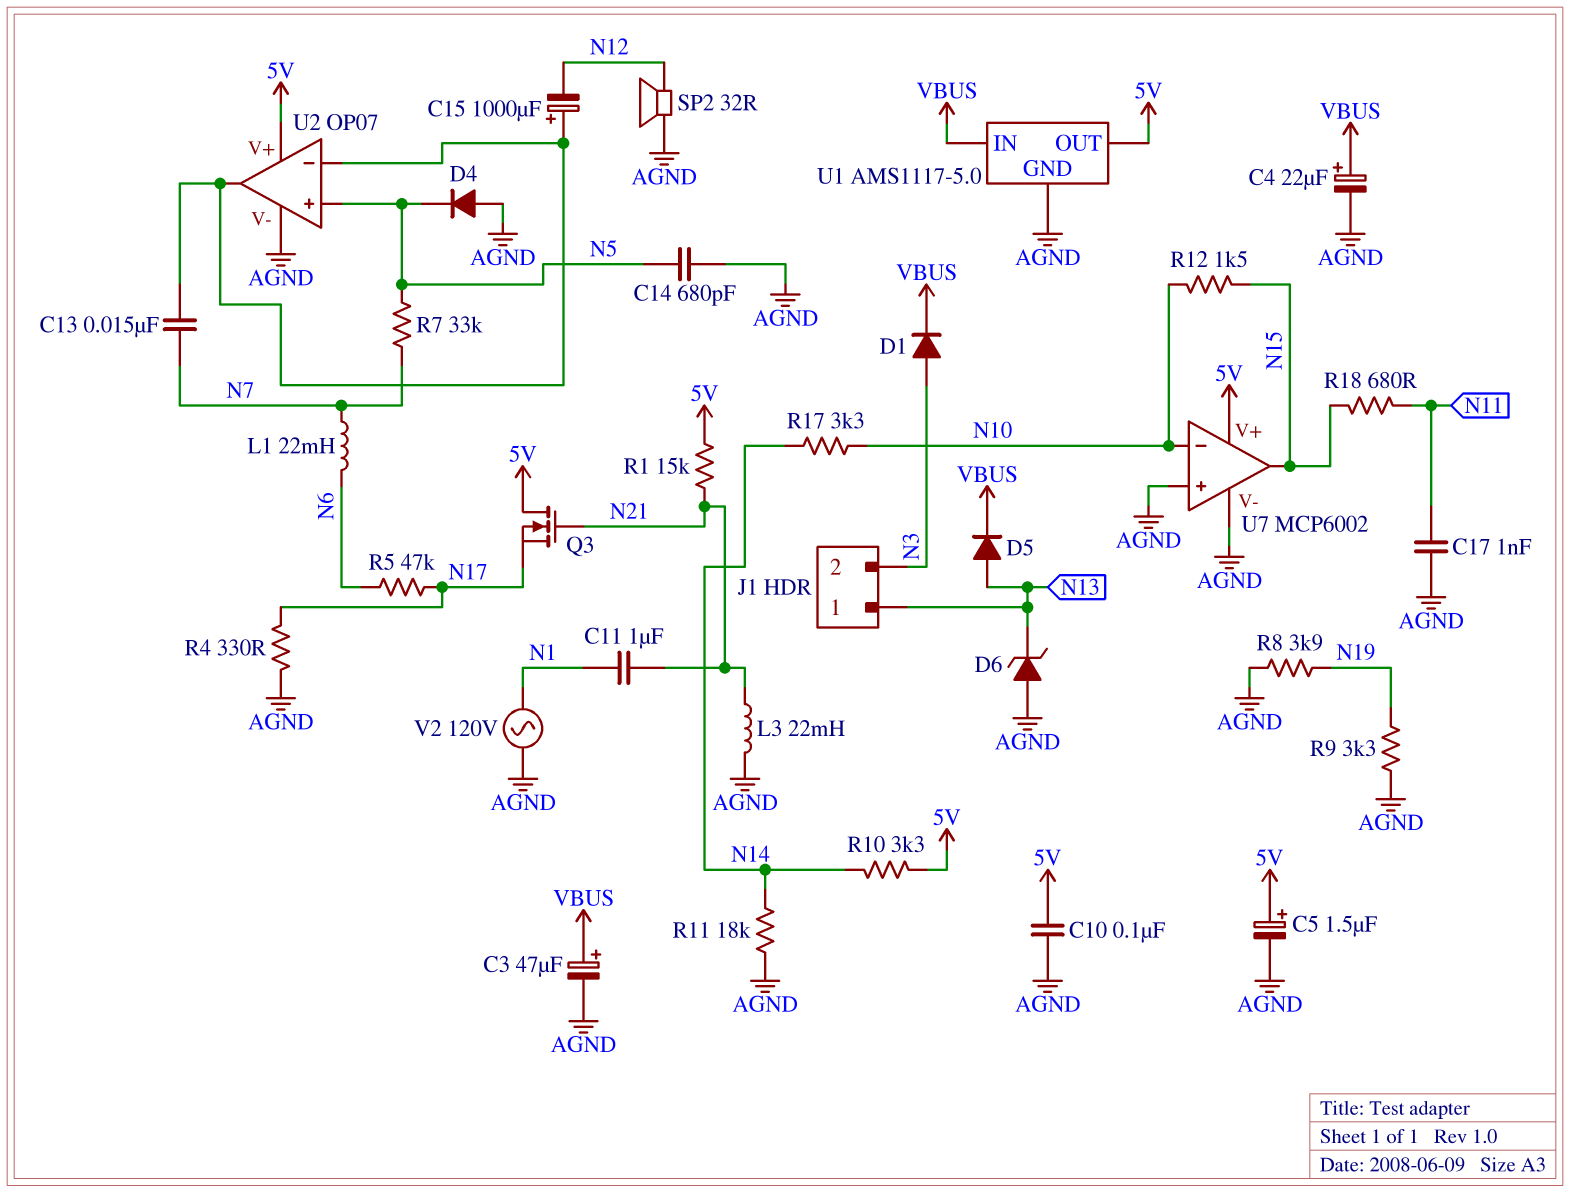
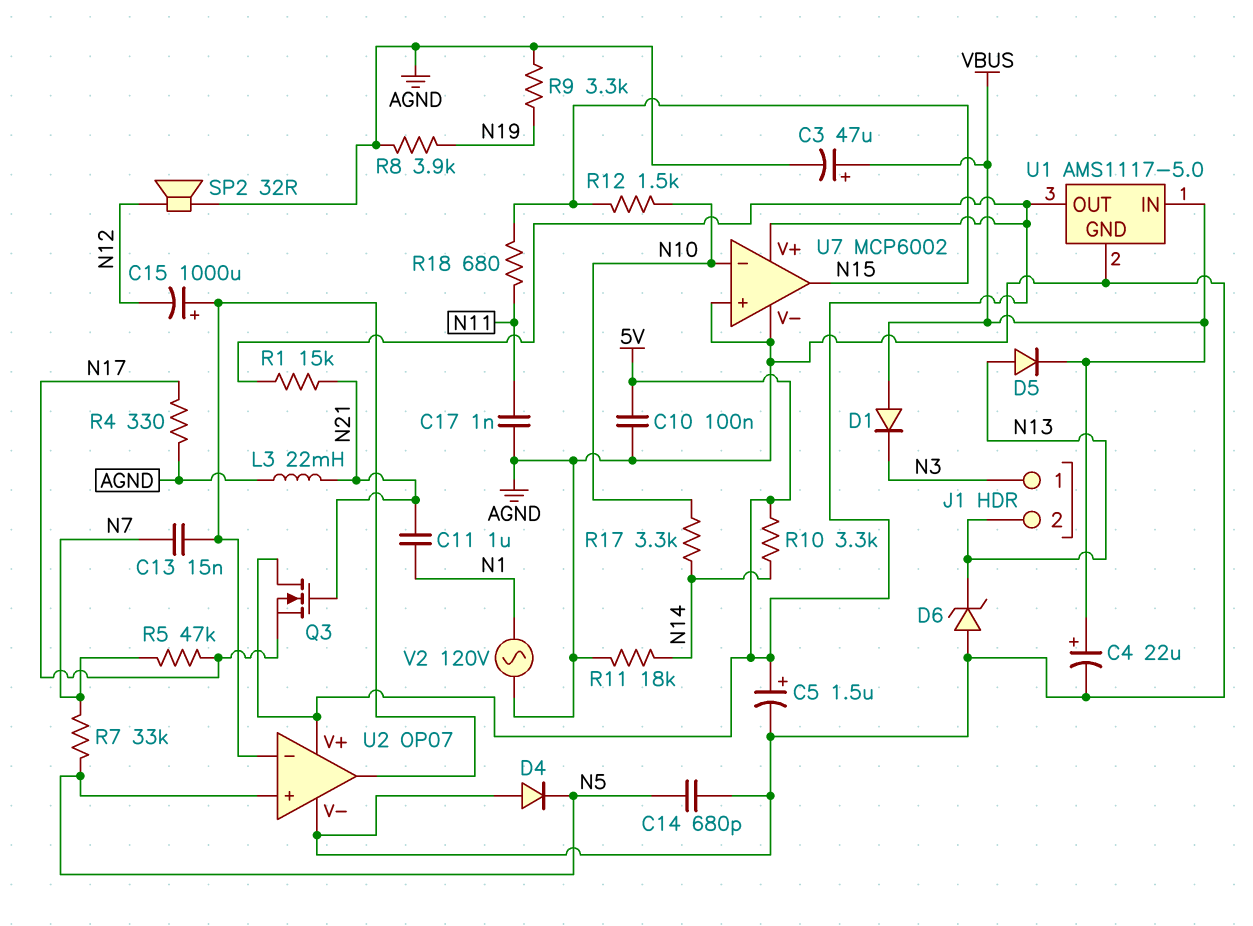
D1: diode (A N3, K VBUS) -> diode (A VBUS, K N3)
J1 pin 1: N13 -> N3
J1 pin 2: N3 -> N13
L1: 22mH (N6, N7) -> none
R5: 47k (N6, N17) -> 47k (N7, N17)

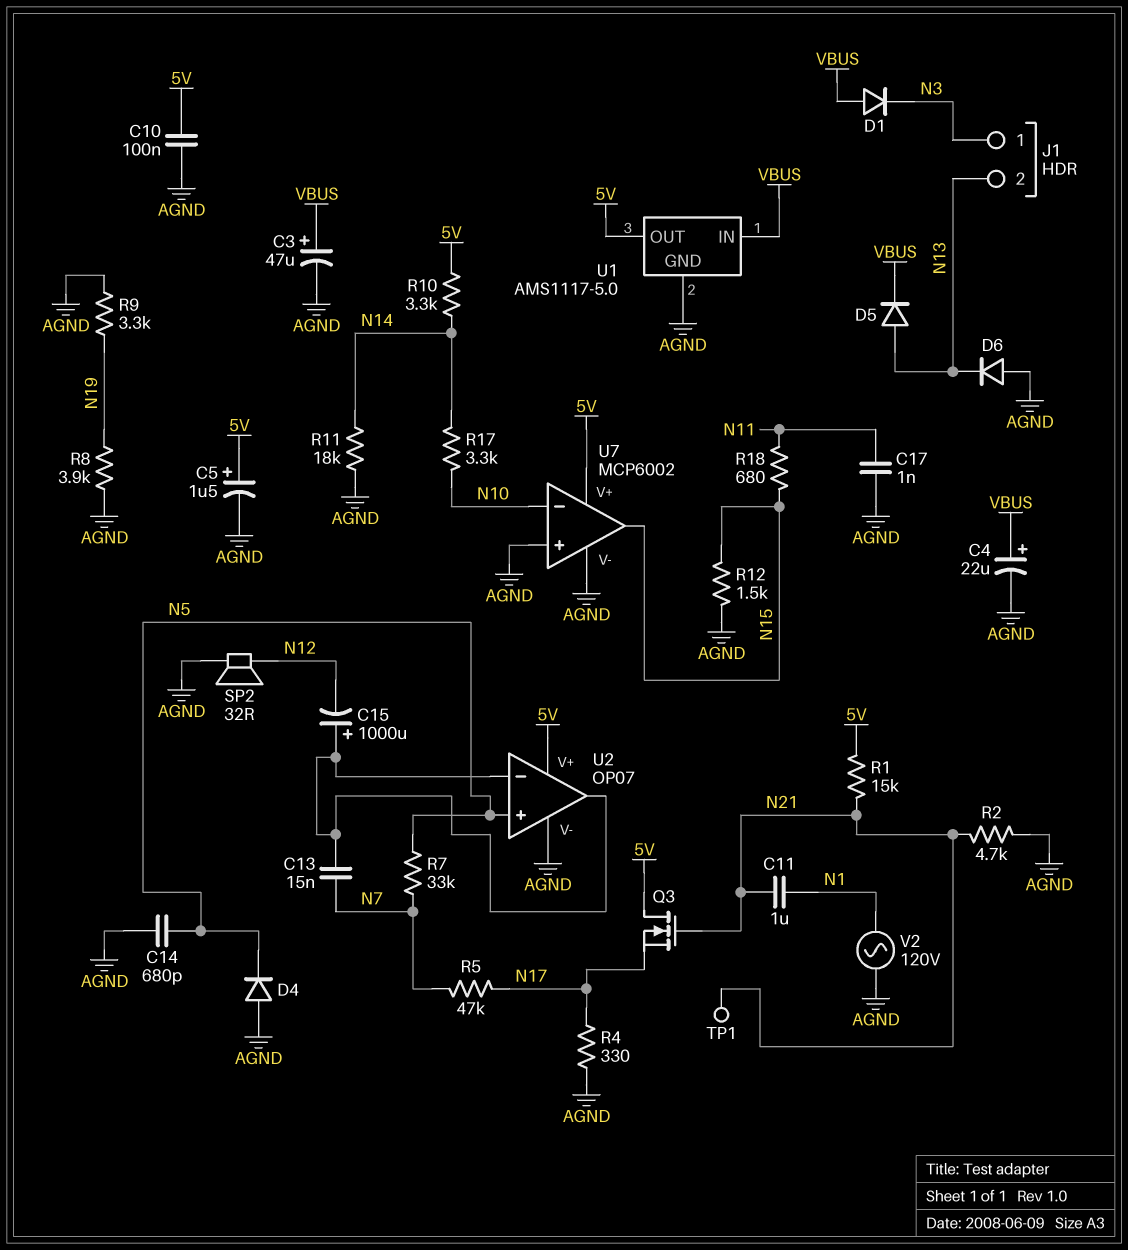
D6: zener (A AGND, K N13) -> diode (A AGND, K N13)
L3: 22mH (AGND, N21) -> none
R2: none -> 4.7k (AGND, N21)
R12: 1.5k (N10, N15) -> 1.5k (AGND, N15)
TP1: none -> test point (N21)

